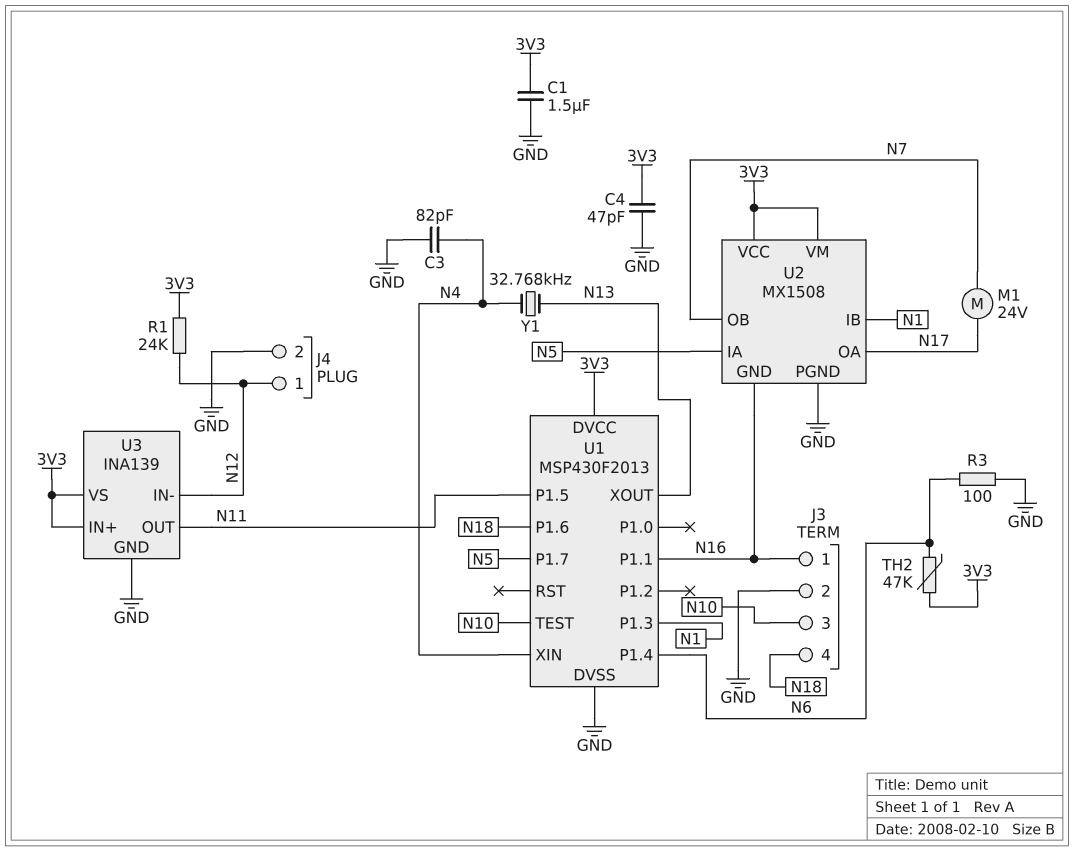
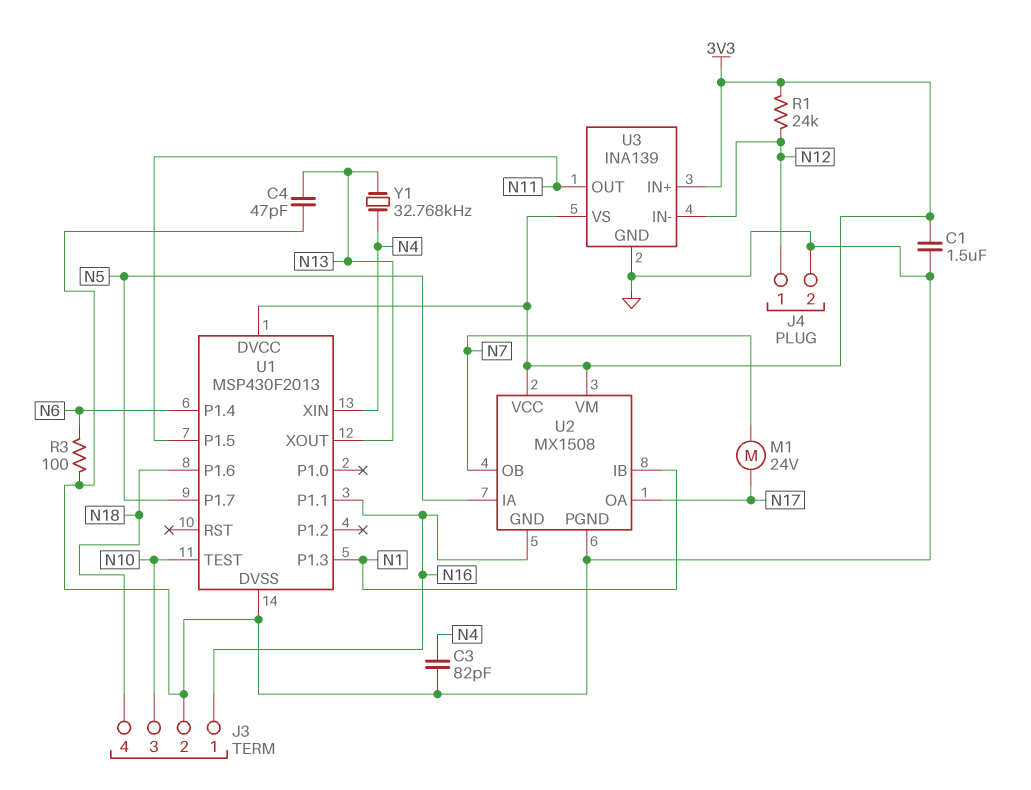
C4: 47pF (3V3, GND) -> 47pF (GND, N13)
TH2: 47k (3V3, N6) -> none

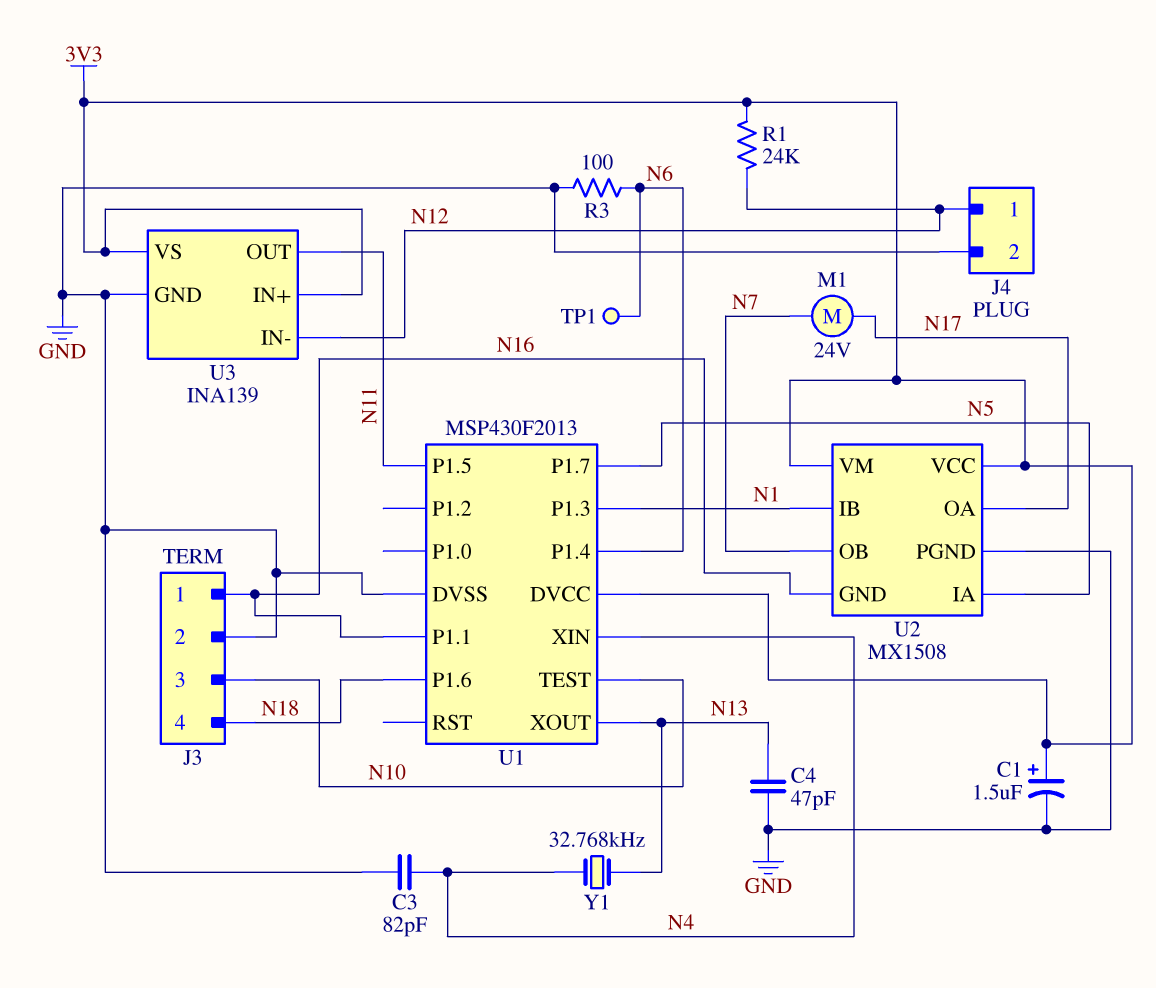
C1: 1.5uF (3V3, GND) -> 1.5uF (plus 3V3, minus GND)
TP1: none -> test point (N6)

